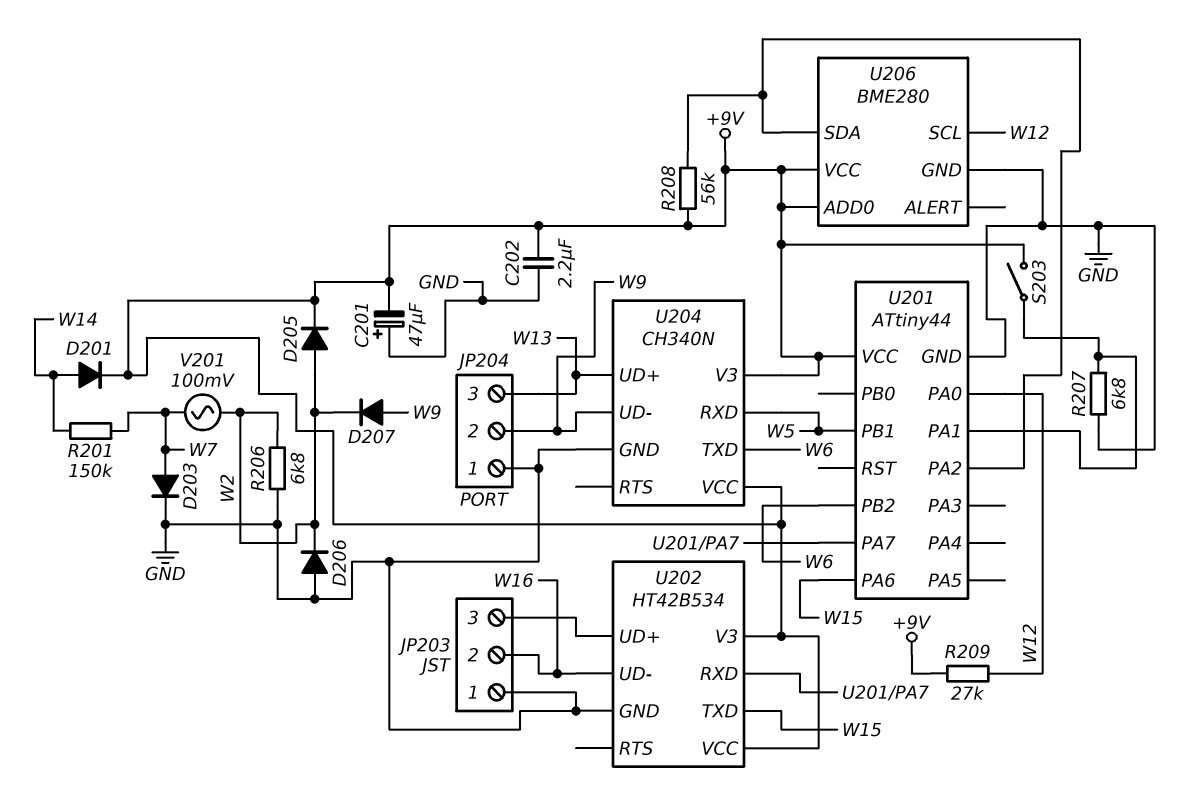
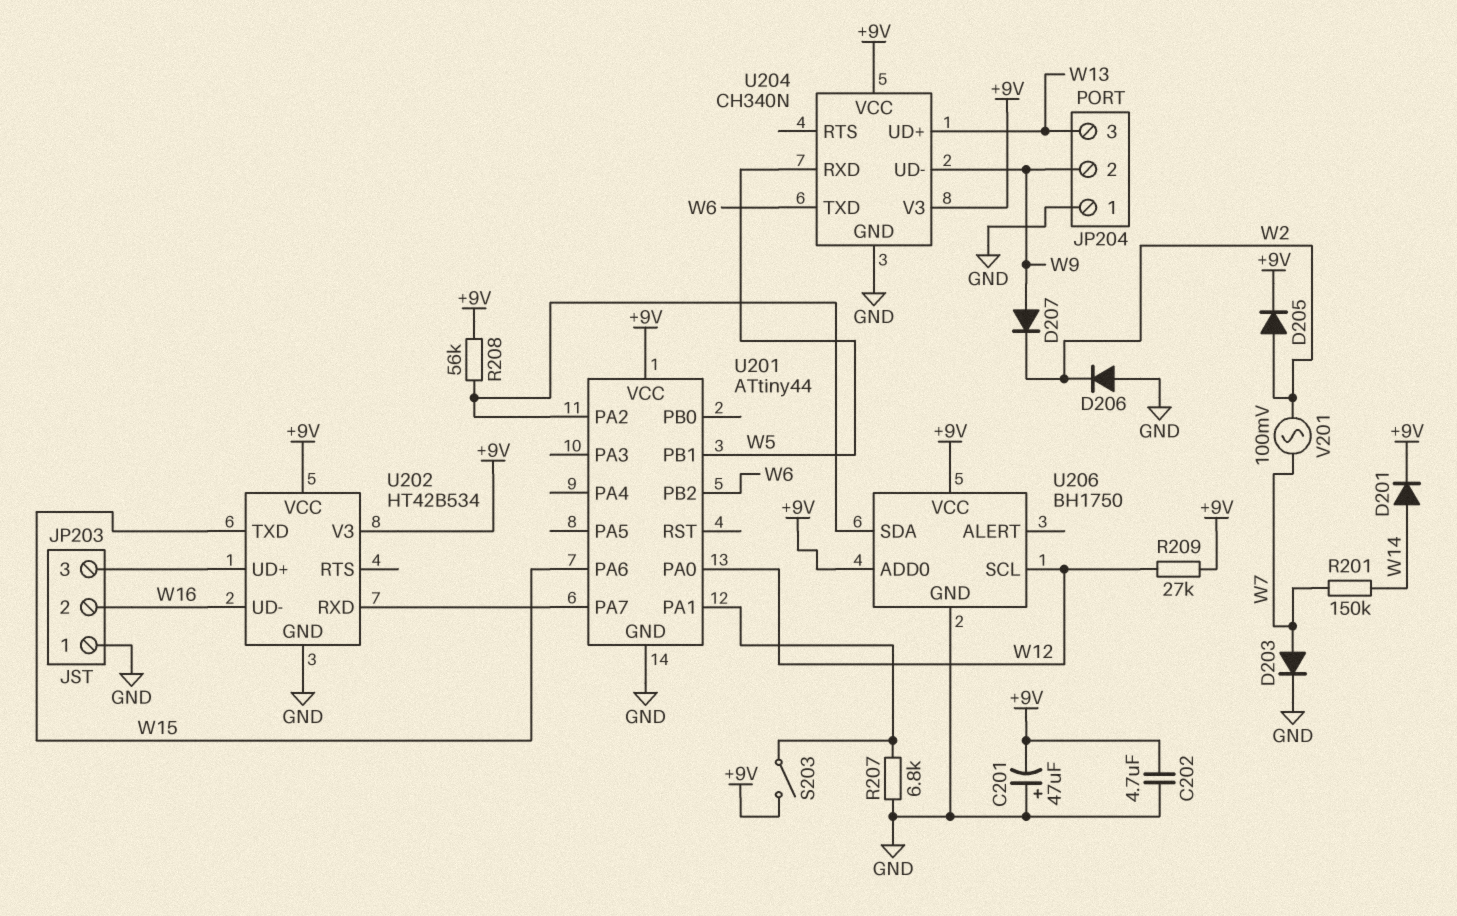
C202: 2.2uF (+9V, GND) -> 4.7uF (+9V, GND)
R206: 6.8k (GND, W2) -> none
U206: BME280 -> BH1750

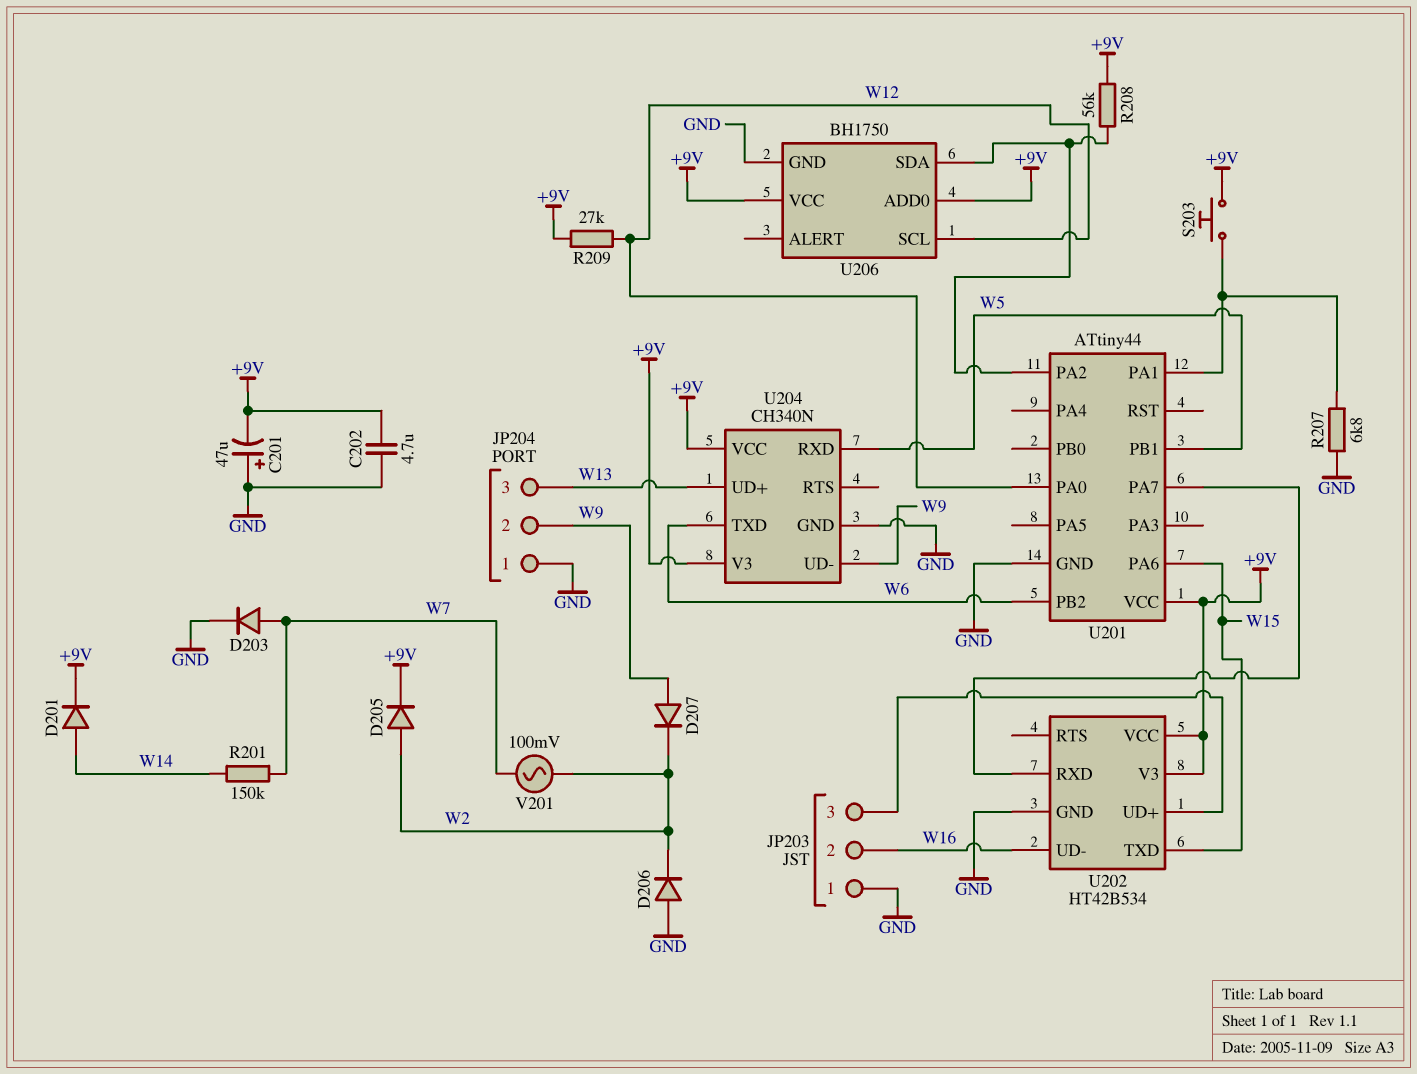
S203: switch (+9V, U201/PA1) -> button (+9V, U201/PA1)

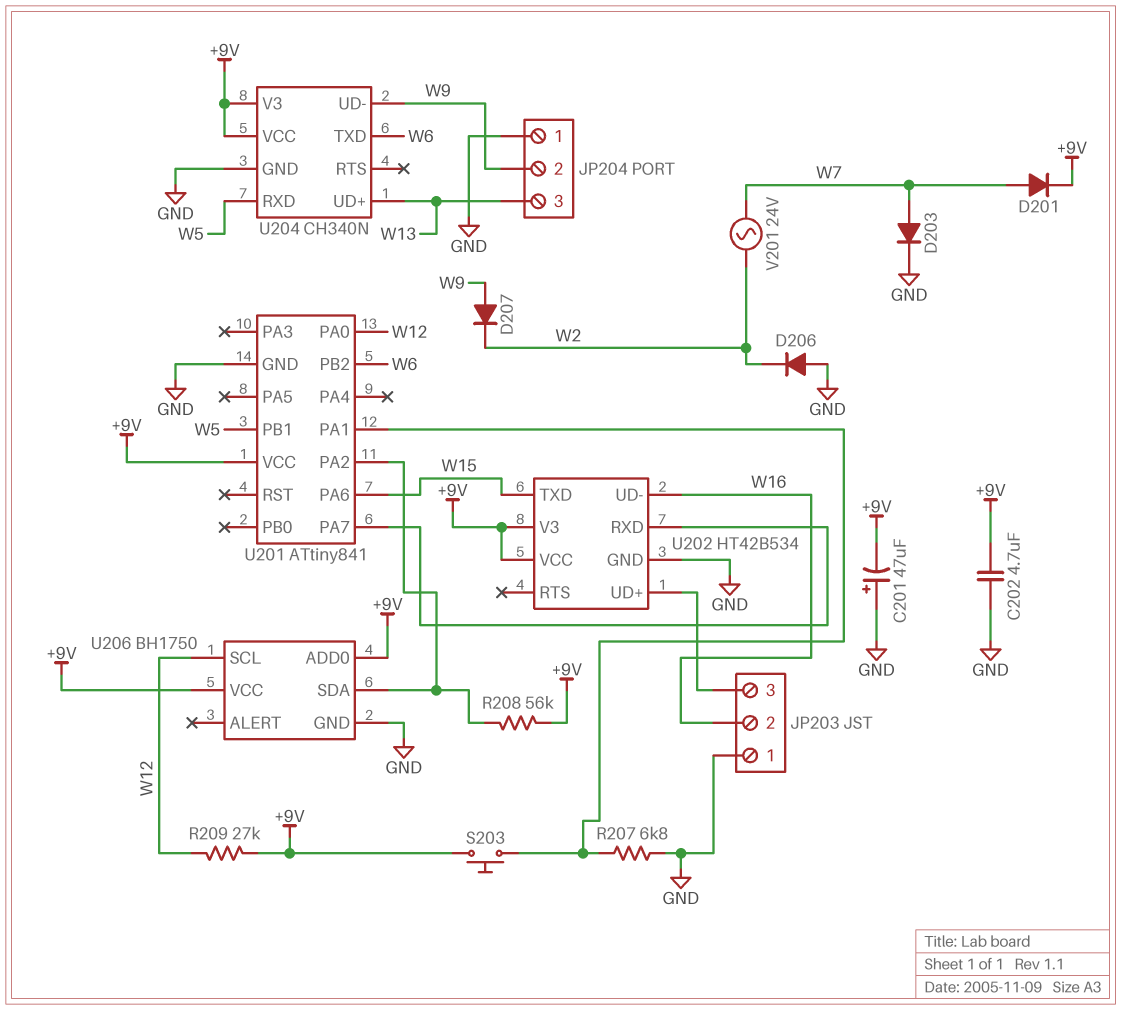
D201: diode (A W14, K +9V) -> diode (A W7, K +9V)
D205: diode (A W2, K +9V) -> none
R201: 150k (W7, W14) -> none
U201: ATtiny44 -> ATtiny841
V201: AC 100mV (W2, W7) -> AC 24V (W2, W7)

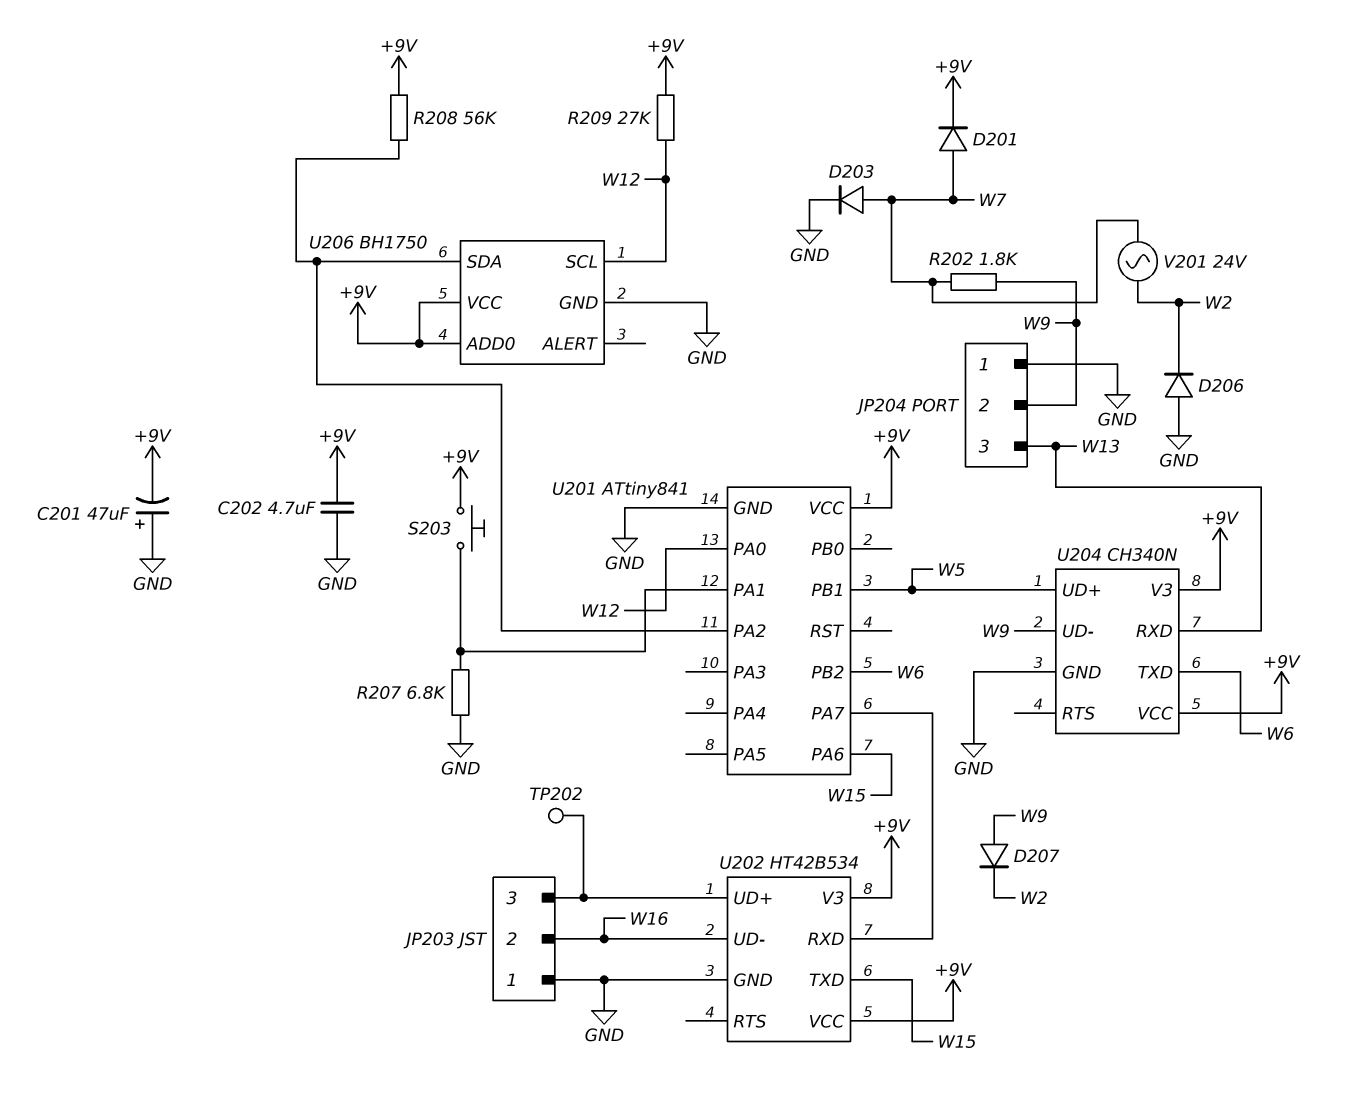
R202: none -> 1.8k (W7, W9)
TP202: none -> test point (JP203/3)
U204 pin RXD: W5 -> W13
U204 pin UD+: W13 -> W5

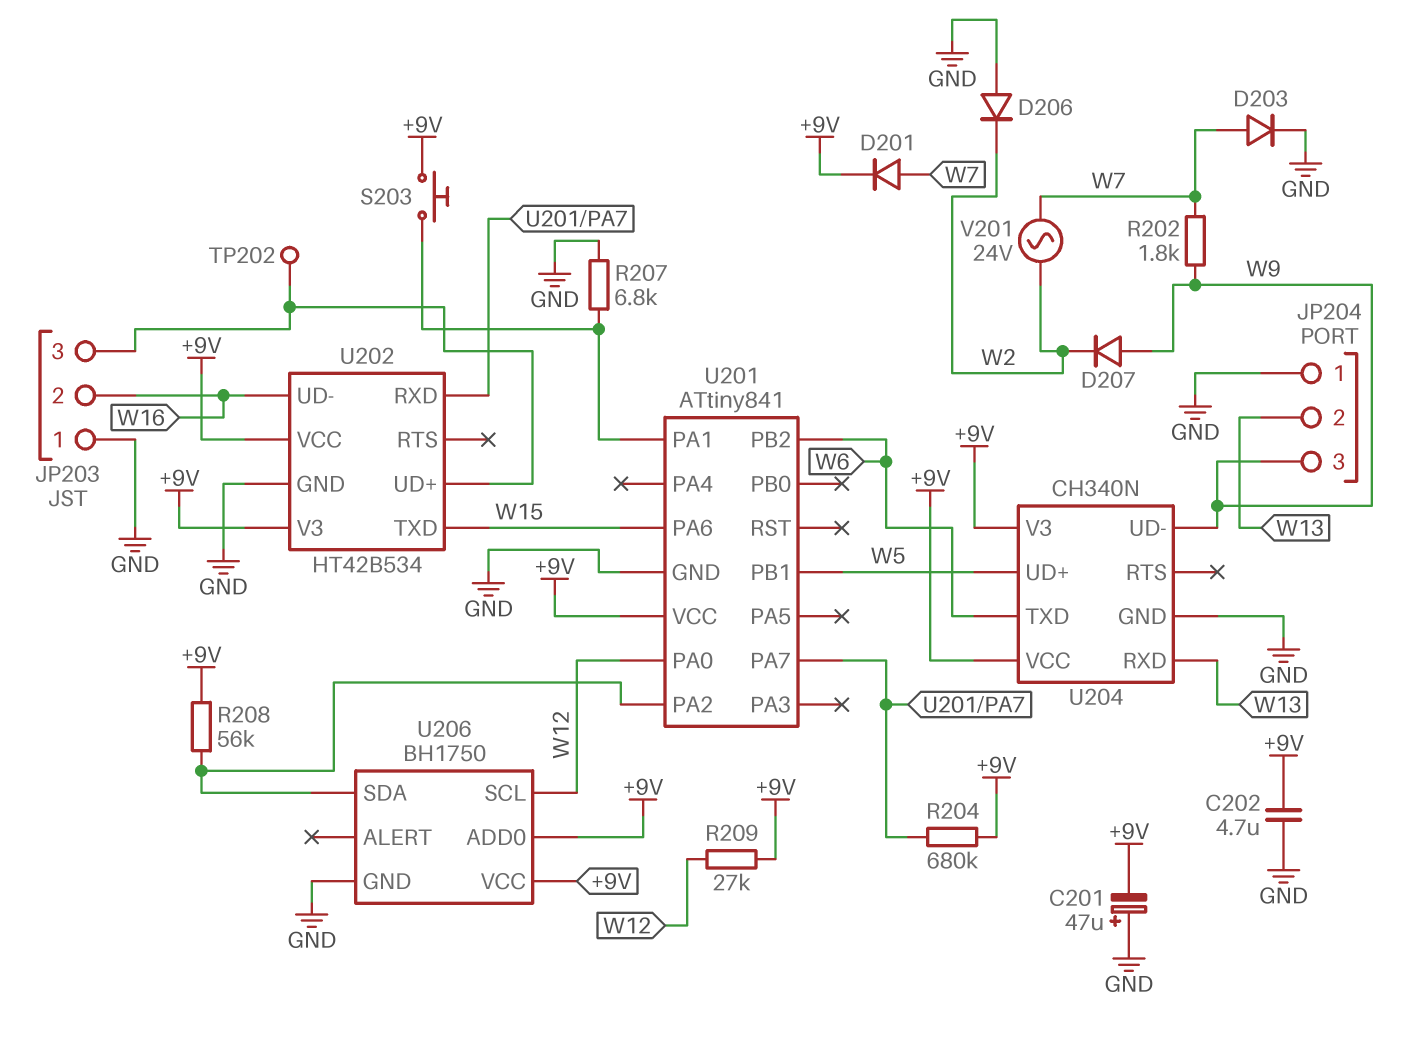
JP204 pin 2: W9 -> W13
JP204 pin 3: W13 -> W9
R204: none -> 680k (+9V, U201/PA7)

